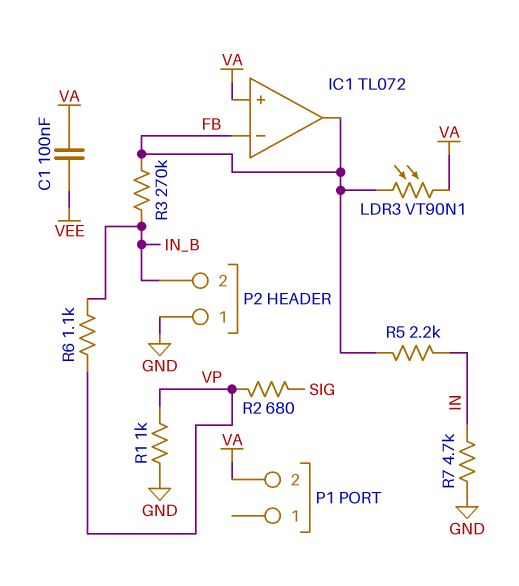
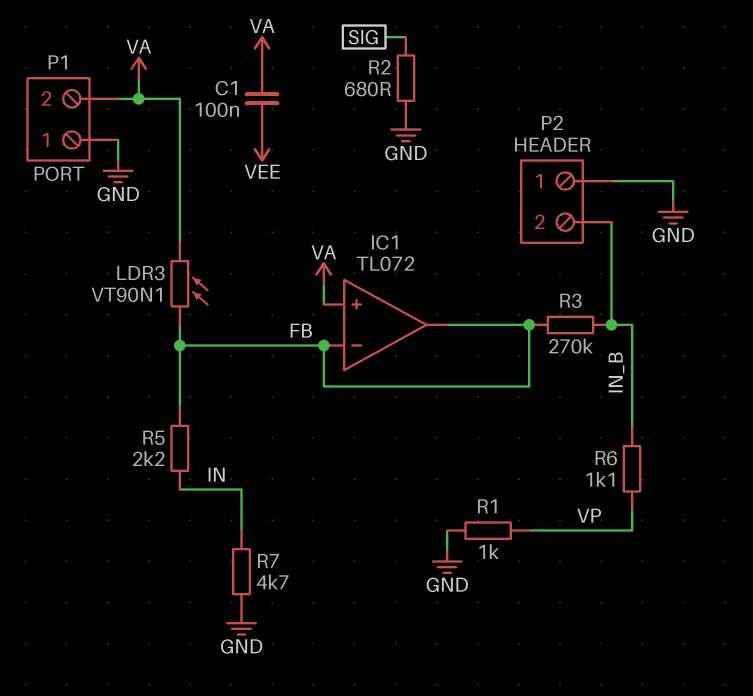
P1 pin 1: none -> GND
R2: 680 (SIG, VP) -> 680 (GND, SIG)

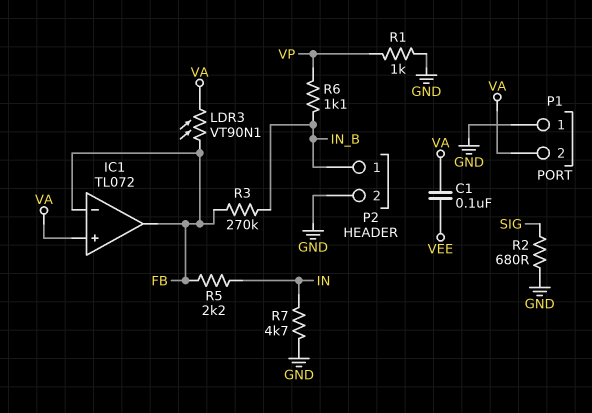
P2 pin 1: GND -> IN_B
P2 pin 2: IN_B -> GND

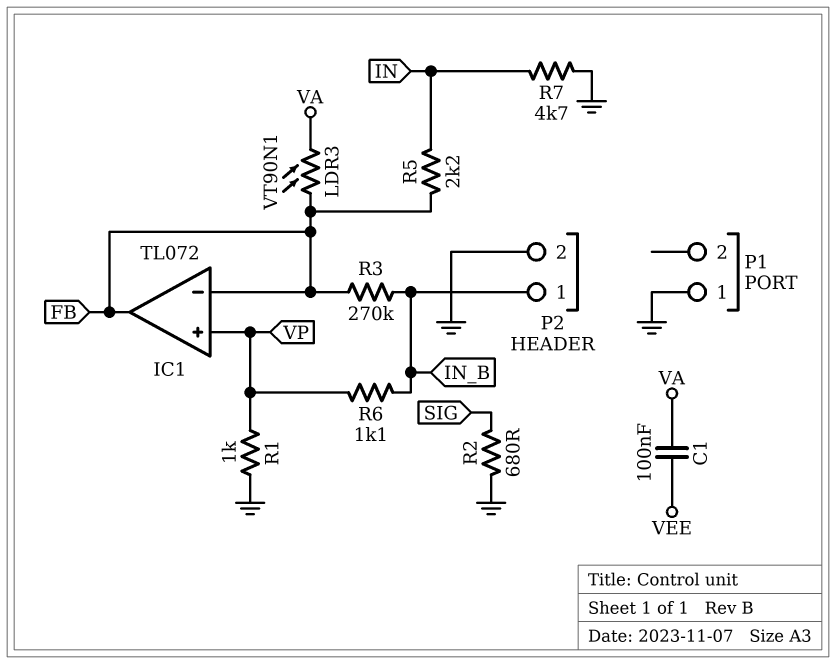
IC1 pin in+: VA -> VP
P1 pin 2: VA -> none

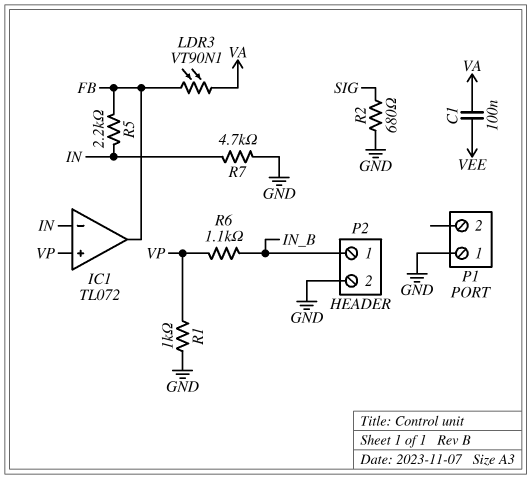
IC1 pin in-: FB -> IN
R3: 270k (FB, IN_B) -> none

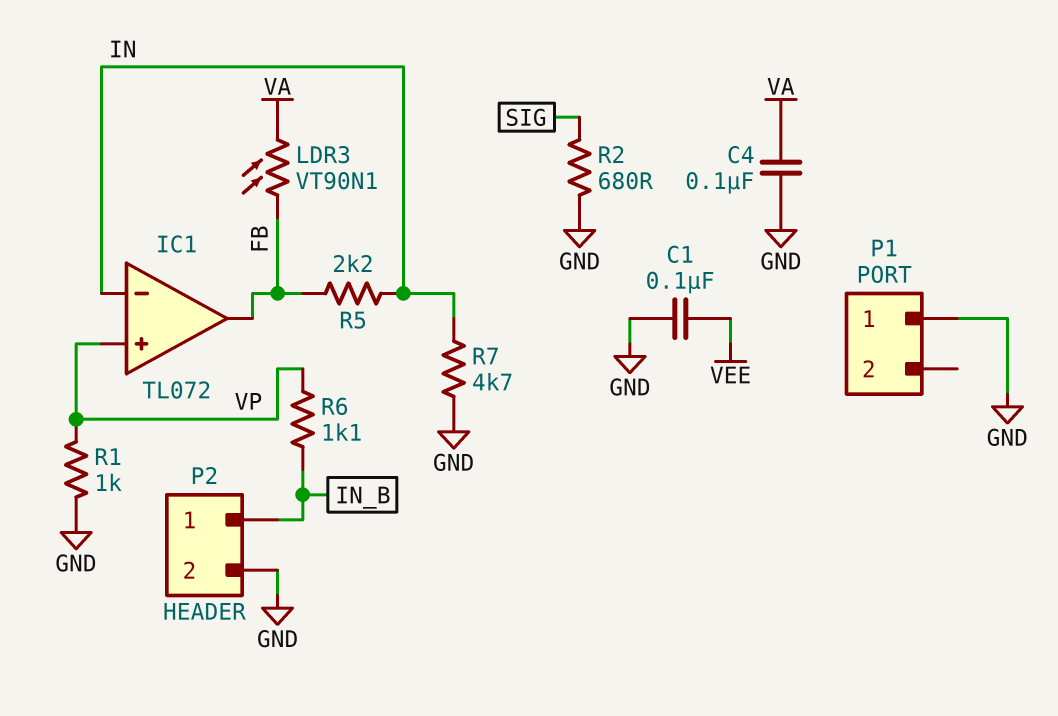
C1: 100nF (VA, VEE) -> 100nF (GND, VEE)
C4: none -> 100nF (GND, VA)

